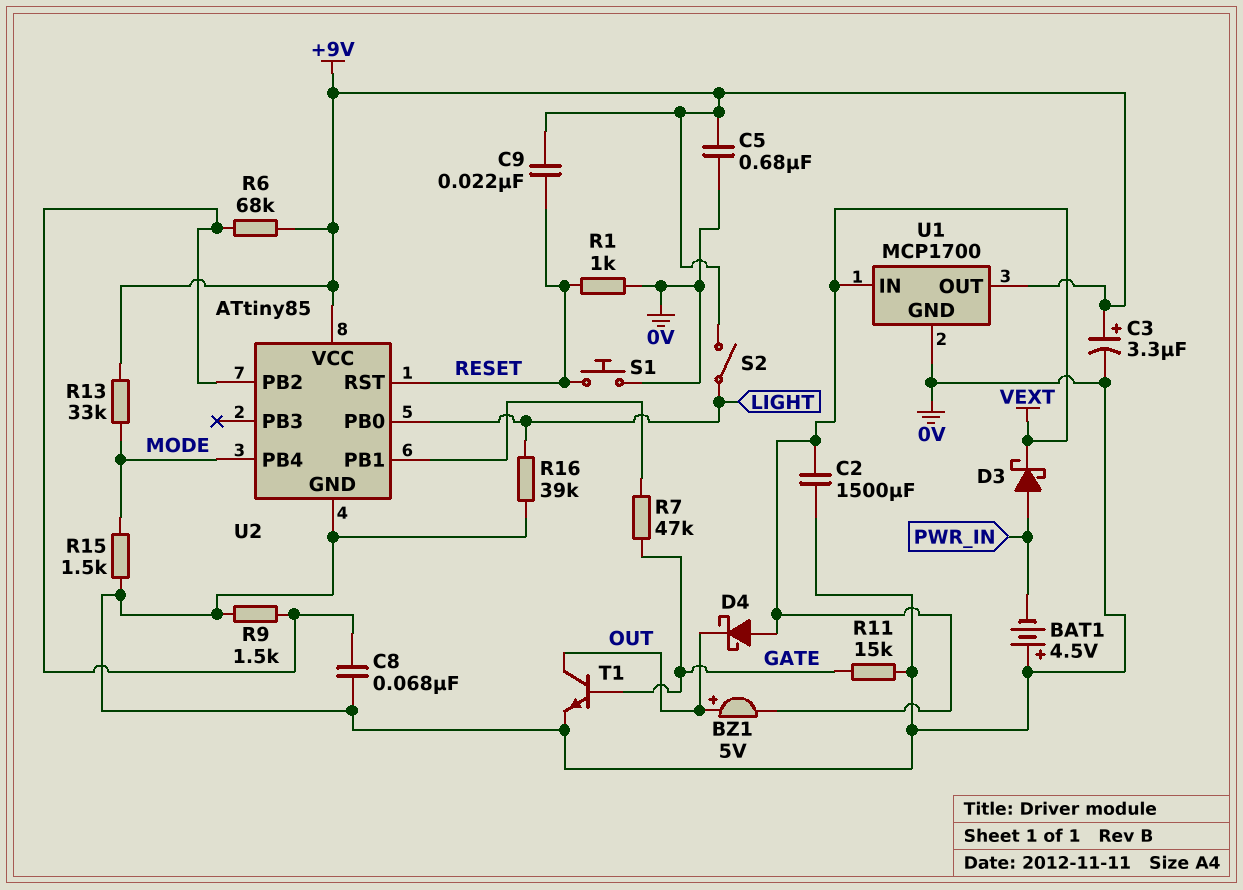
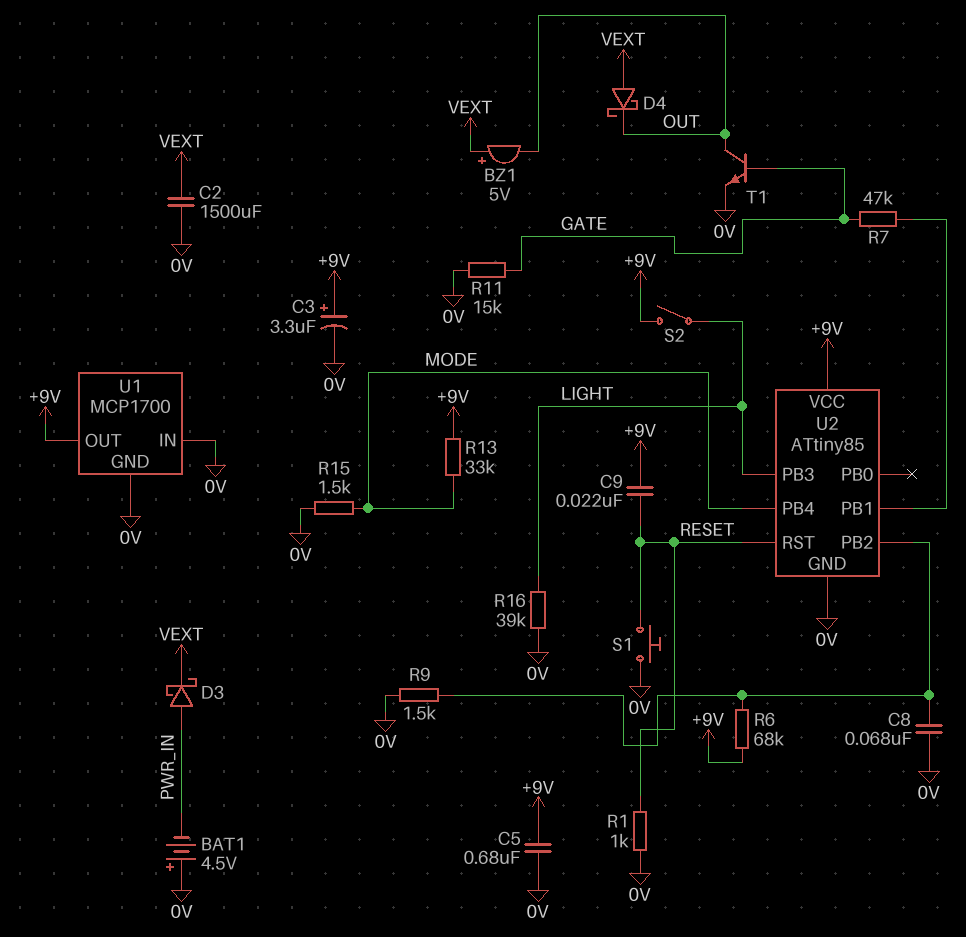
BZ1: buzzer 5V (plus OUT, minus VEXT) -> buzzer 5V (plus VEXT, minus OUT)
U1 pin IN: VEXT -> 0V
U2 pin PB0: LIGHT -> none
U2 pin PB3: none -> LIGHT

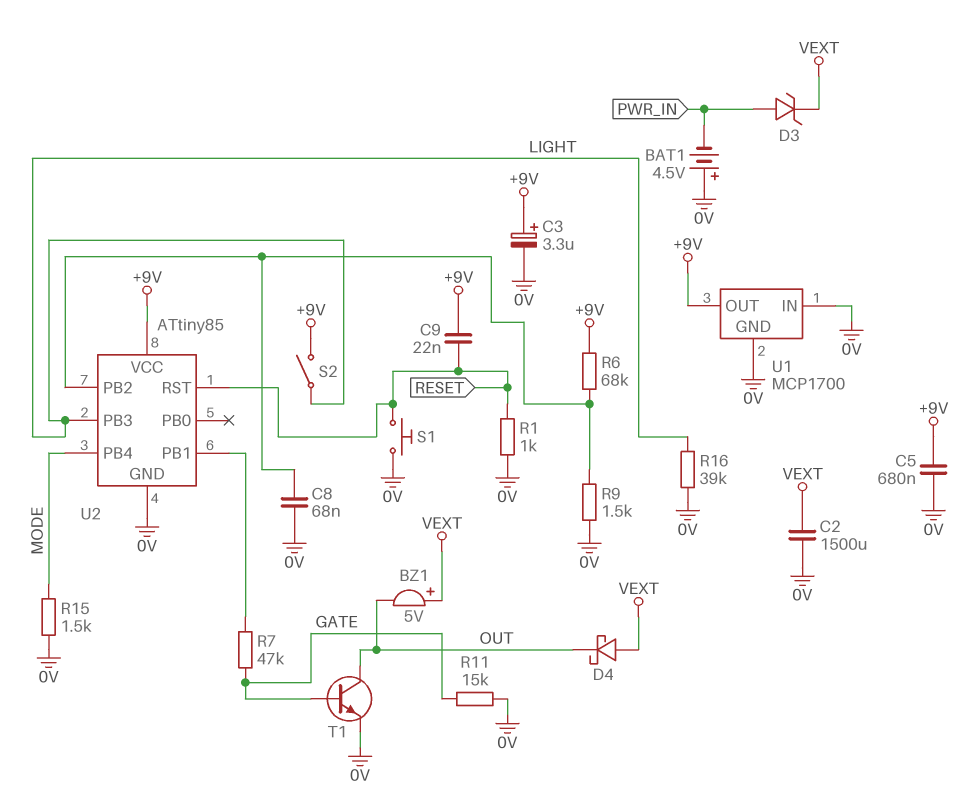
D3: schottky (A PWR_IN, K VEXT) -> zener (A PWR_IN, K VEXT)
R13: 33k (+9V, MODE) -> none

